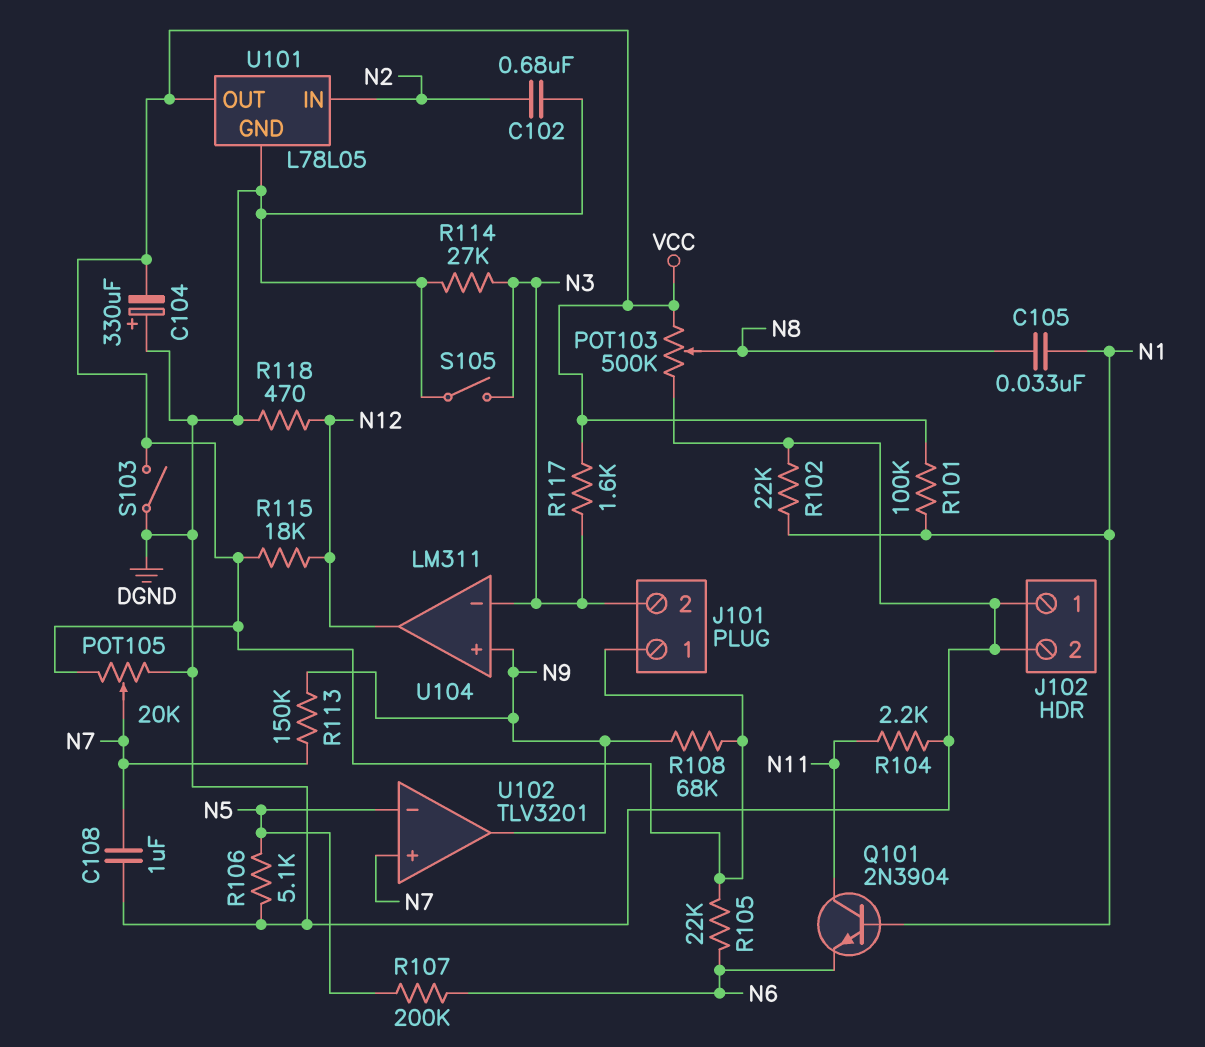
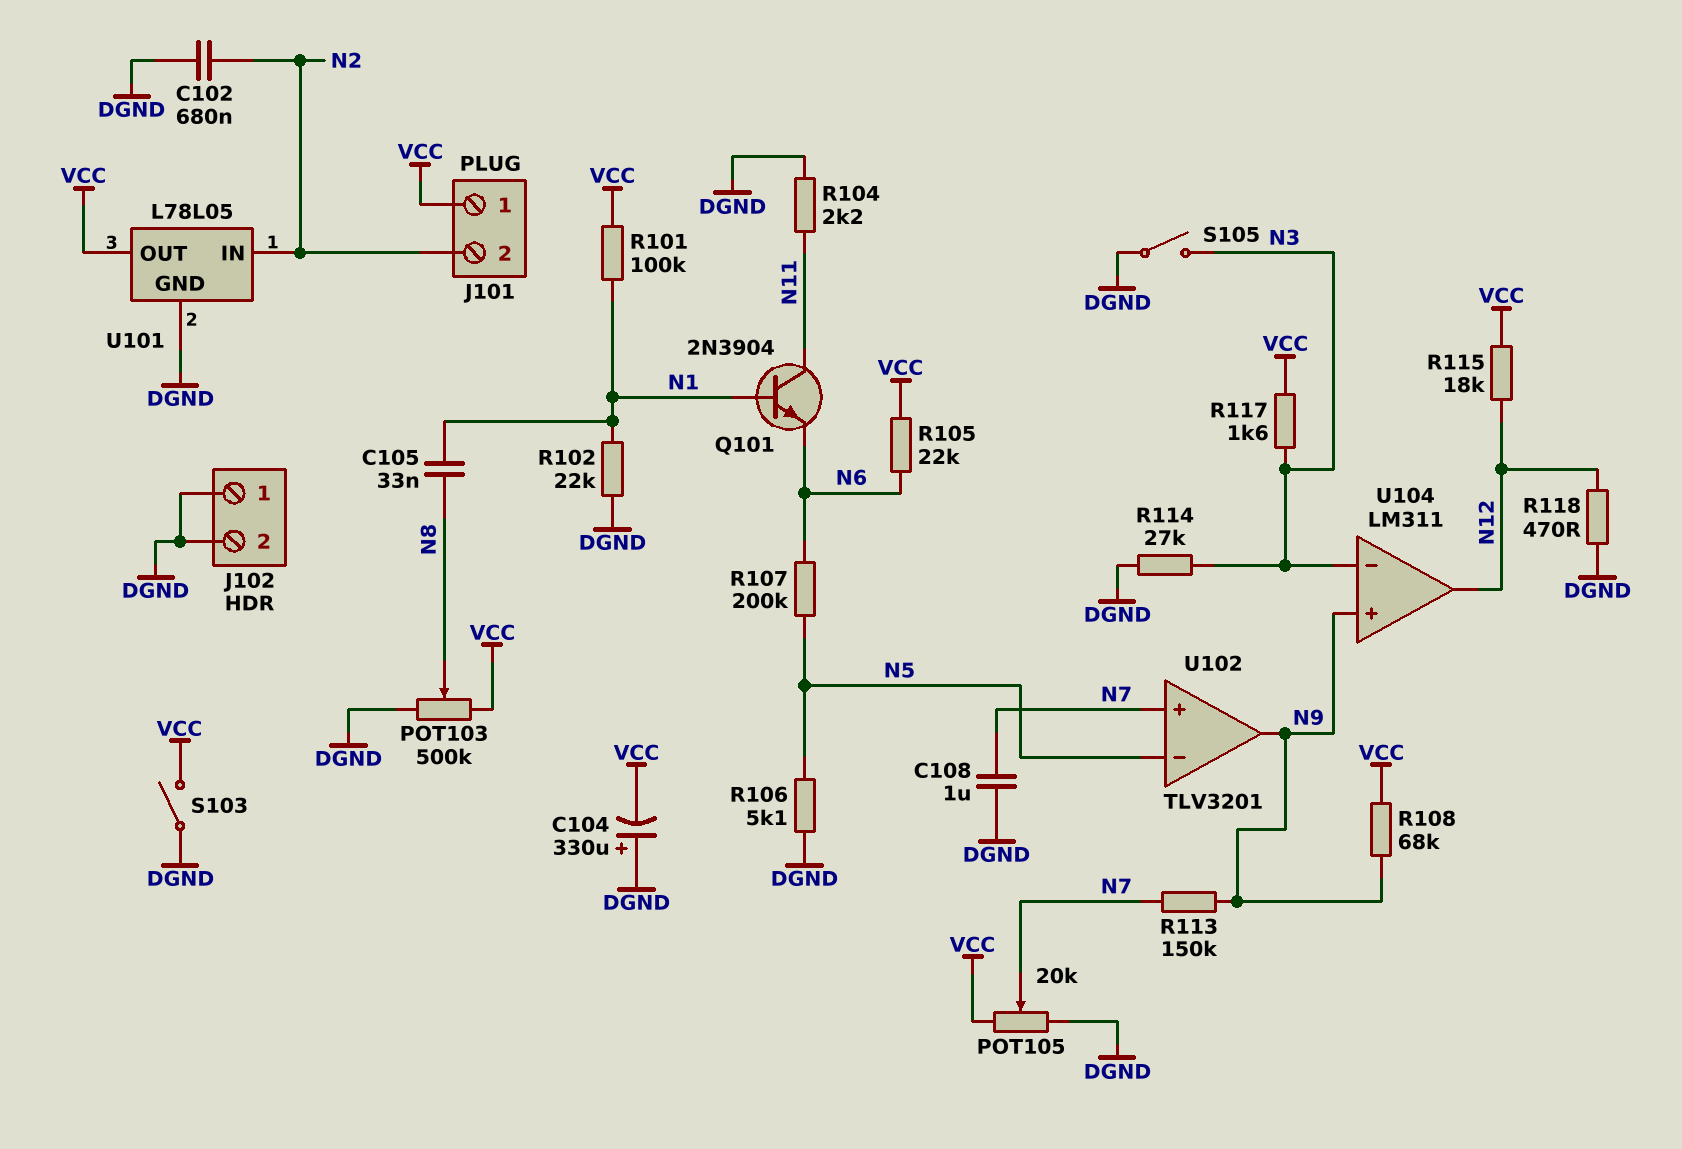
J101 pin 2: N3 -> N2

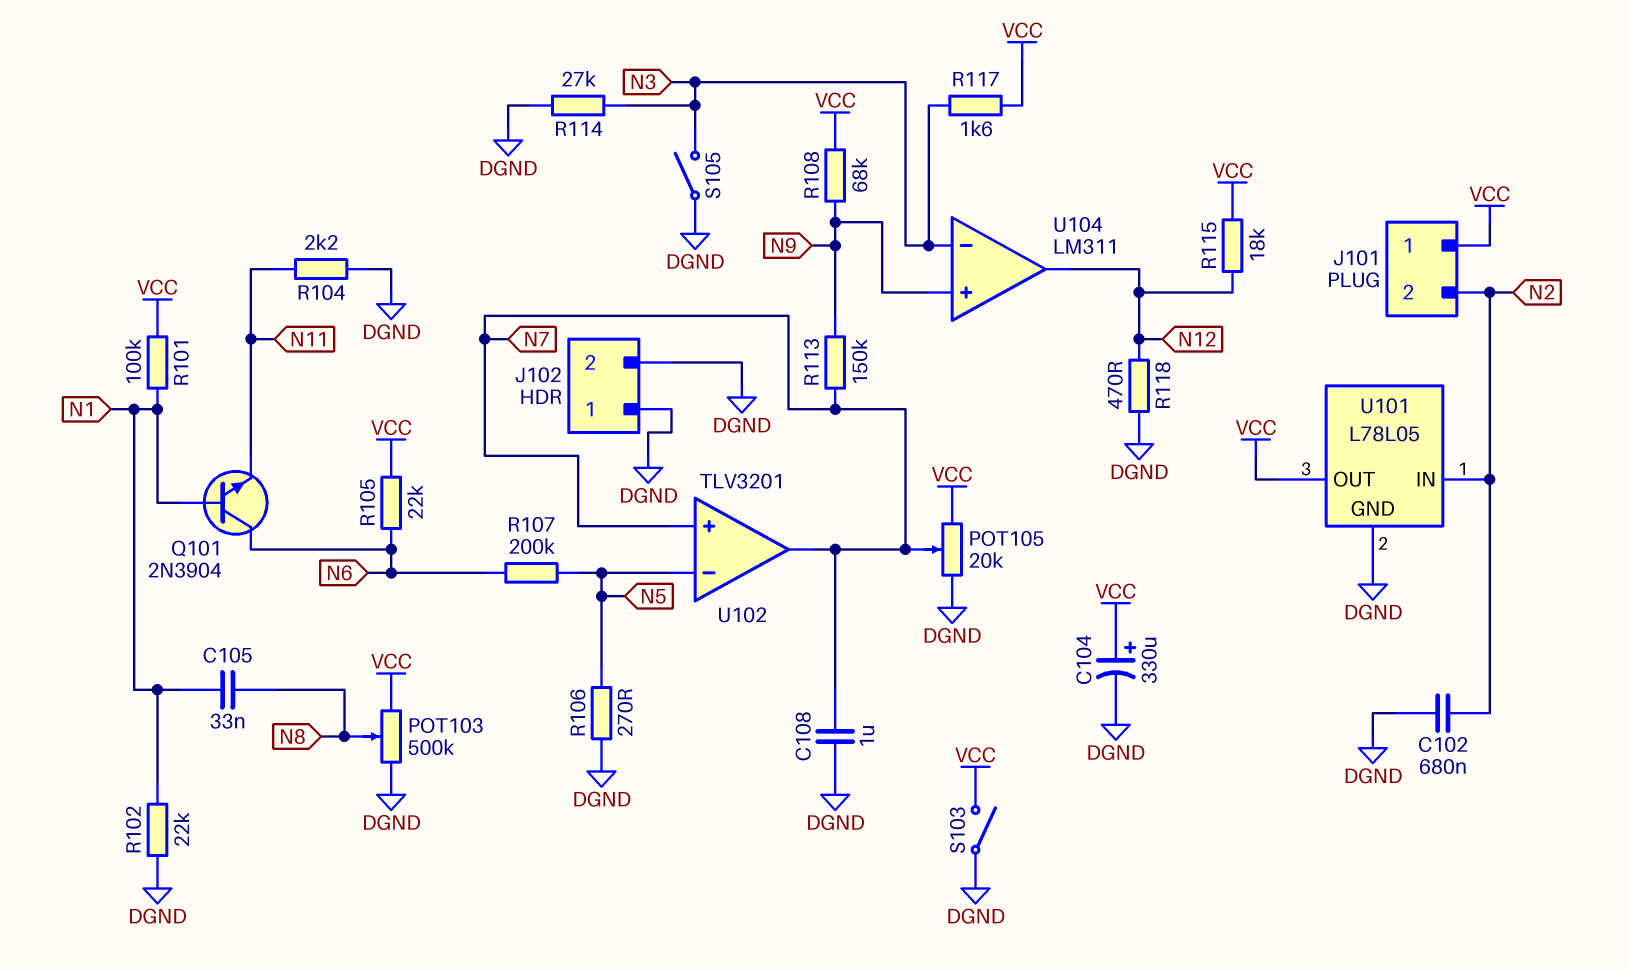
C104: 330uF (plus DGND, minus VCC) -> 330uF (plus VCC, minus DGND)
Q101: NPN 2N3904 (B N1, C N11, E N6) -> NPN 2N3904 (B N1, C N6, E N11)
R106: 5.1k (DGND, N5) -> 270 (DGND, N5)
U102 pin out: N9 -> N7

